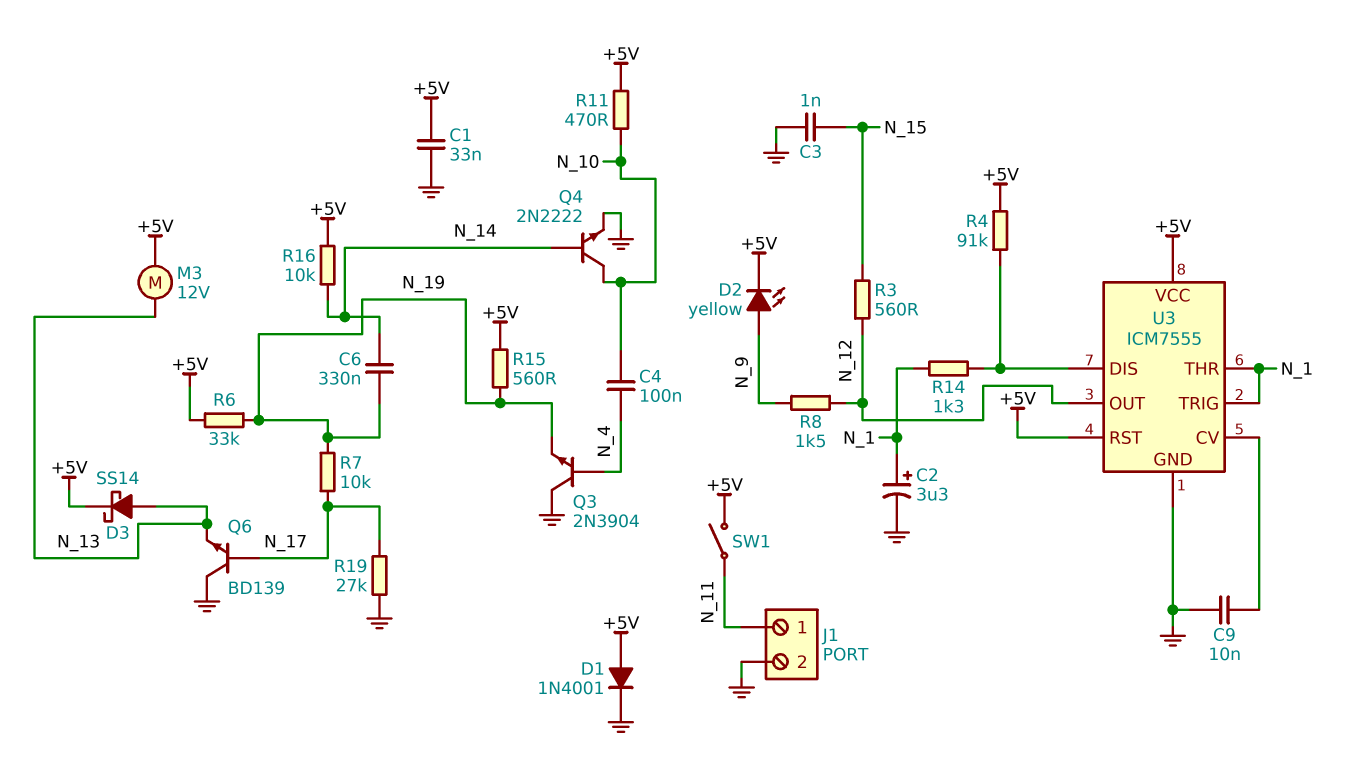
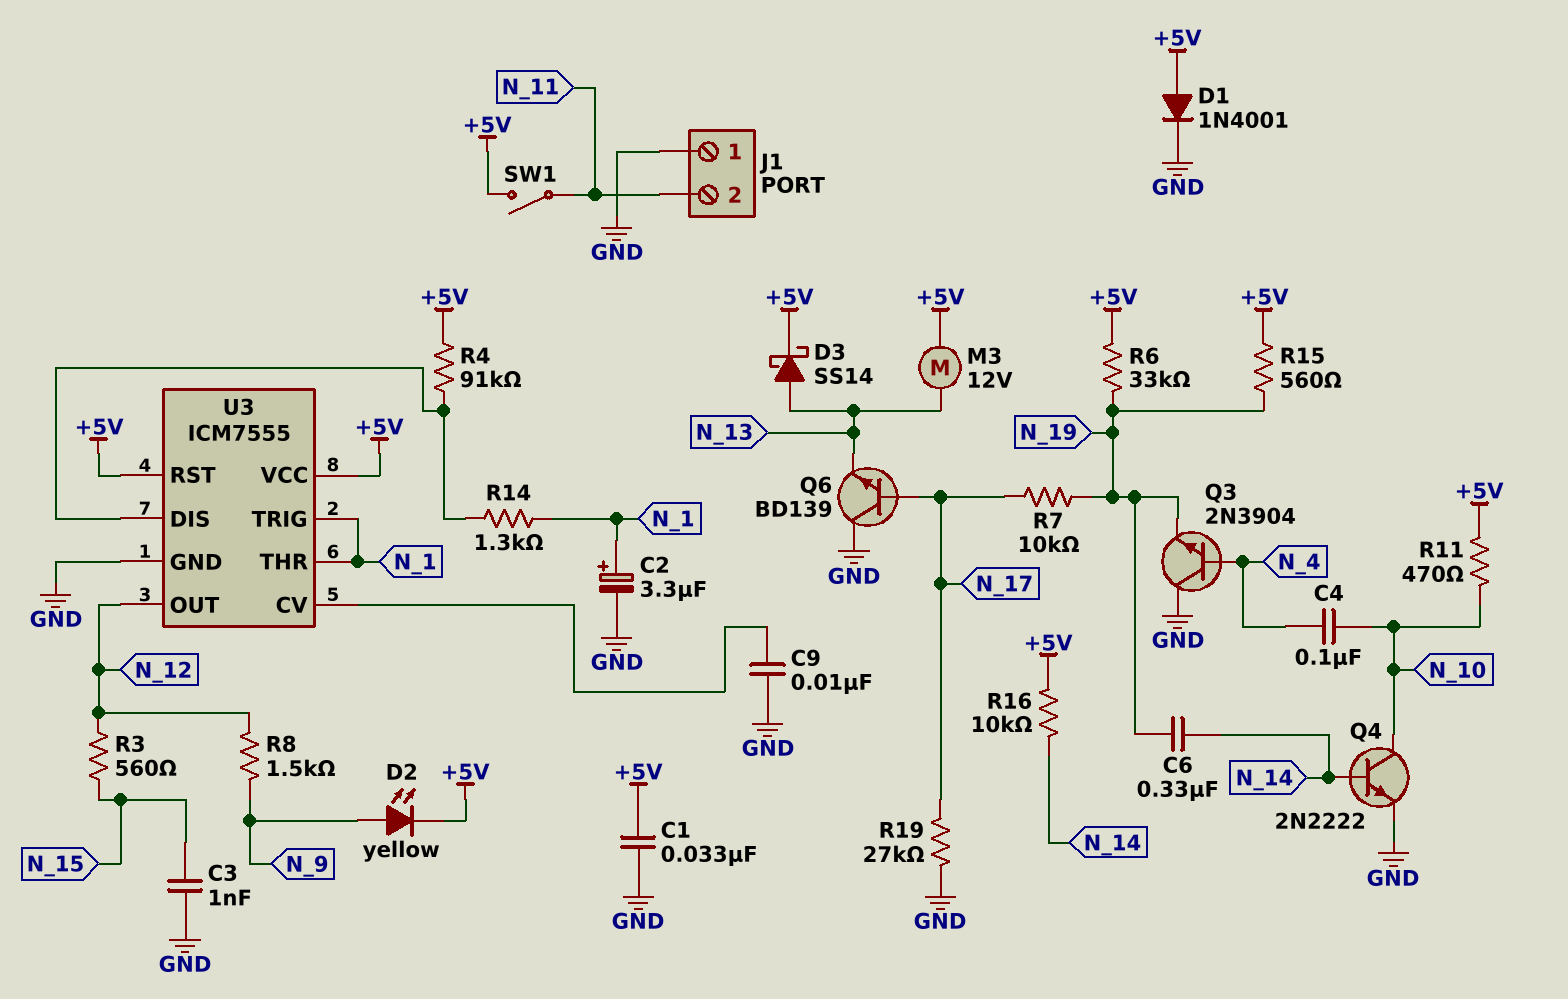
J1 pin 1: N_11 -> GND
J1 pin 2: GND -> N_11

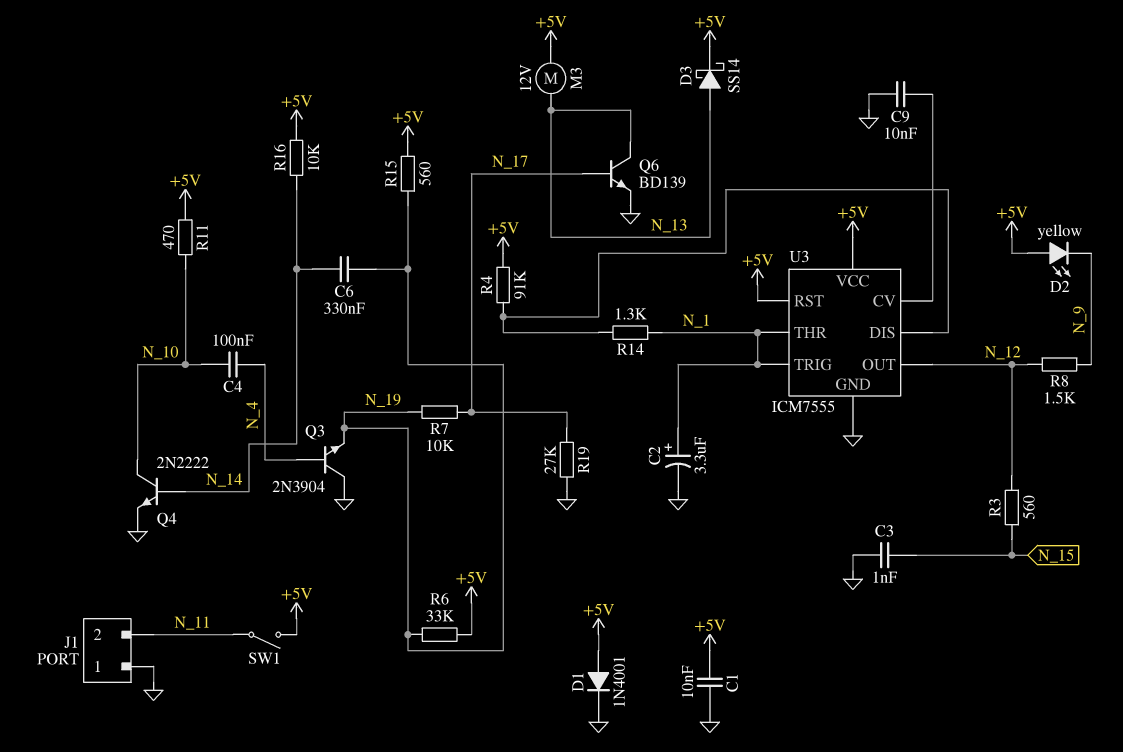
C1: 33nF (+5V, GND) -> 10nF (+5V, GND)
D2: LED yellow (A N_9, K +5V) -> LED yellow (A +5V, K N_9)
Q6: NPN BD139 (B N_17, C GND, E N_13) -> NPN BD139 (B N_17, C N_13, E GND)

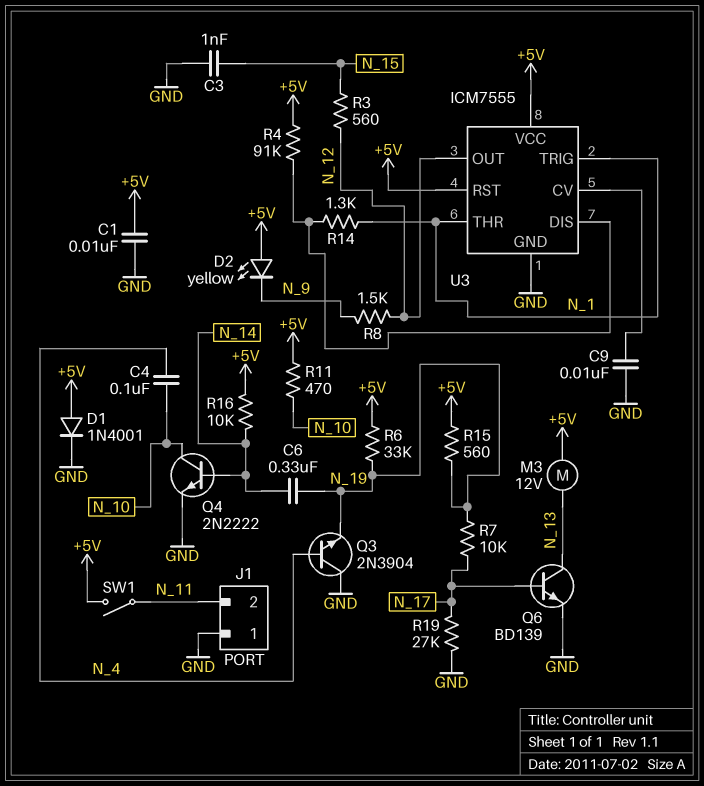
C2: 3.3uF (plus N_1, minus GND) -> none
D3: schottky SS14 (A N_13, K +5V) -> none

